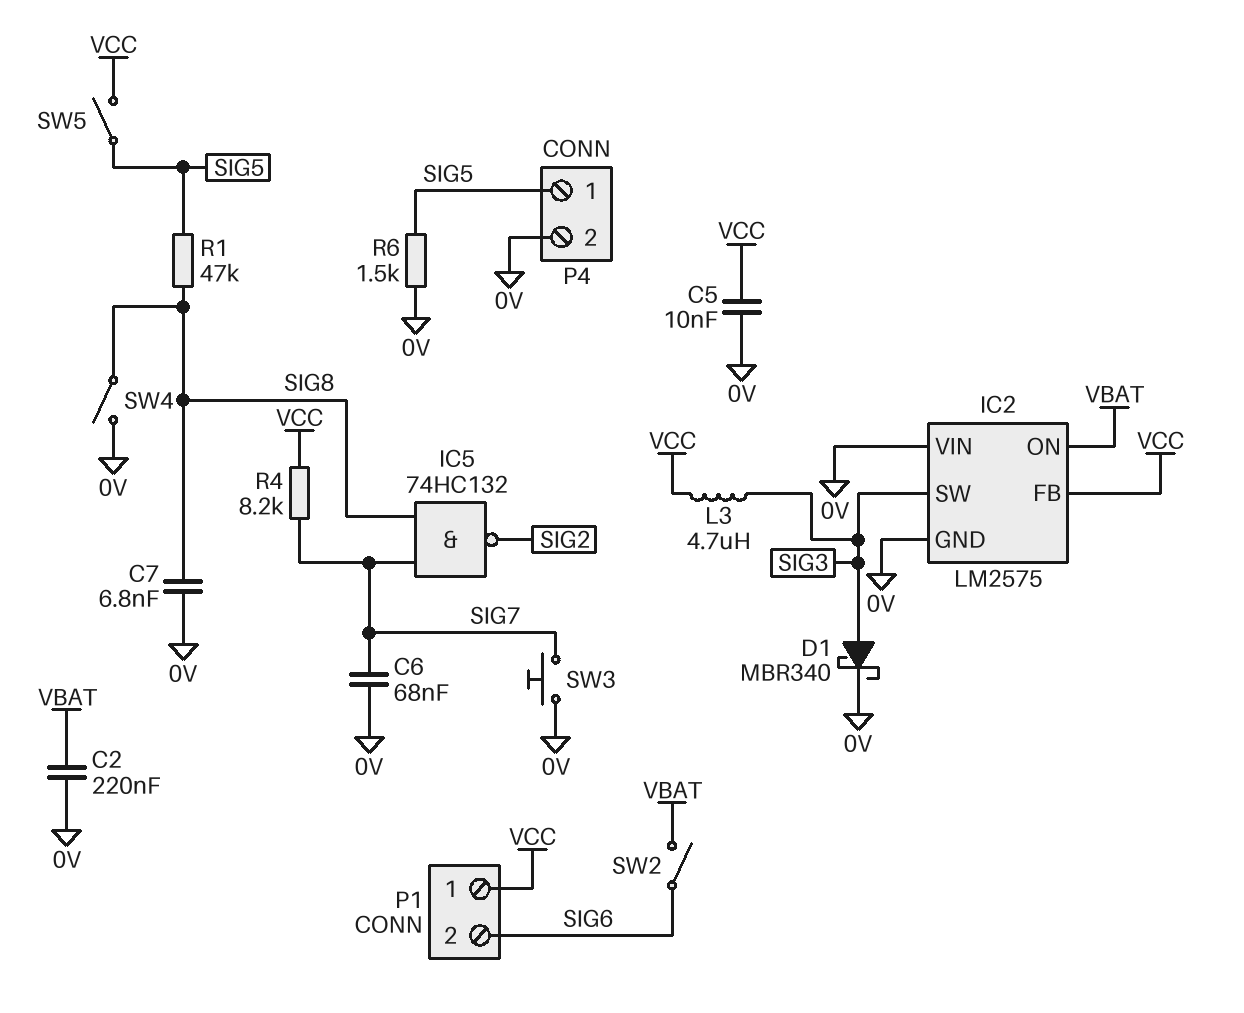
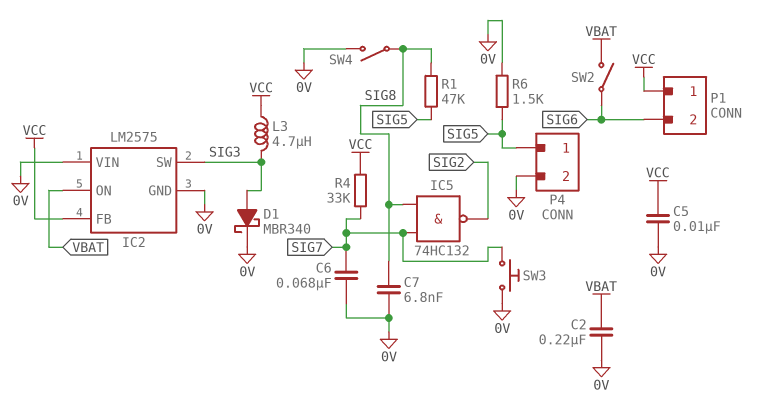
R4: 8.2k (SIG7, VCC) -> 33k (SIG7, VCC)
SW5: switch (SIG5, VCC) -> none

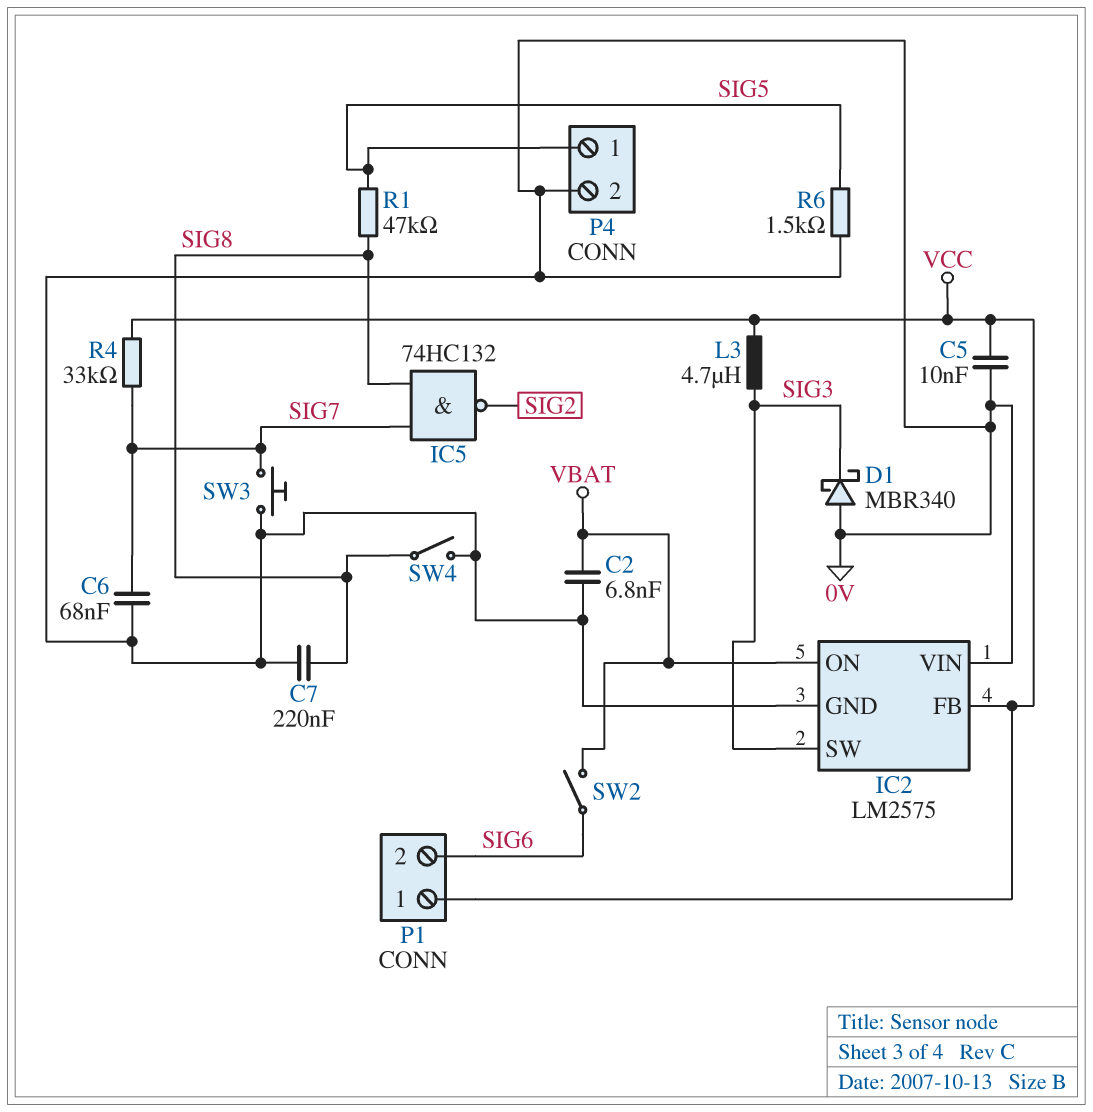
C2: 220nF (0V, VBAT) -> 6.8nF (0V, VBAT)
C7: 6.8nF (0V, SIG8) -> 220nF (0V, SIG8)
D1: schottky MBR340 (A SIG3, K 0V) -> schottky MBR340 (A 0V, K SIG3)

